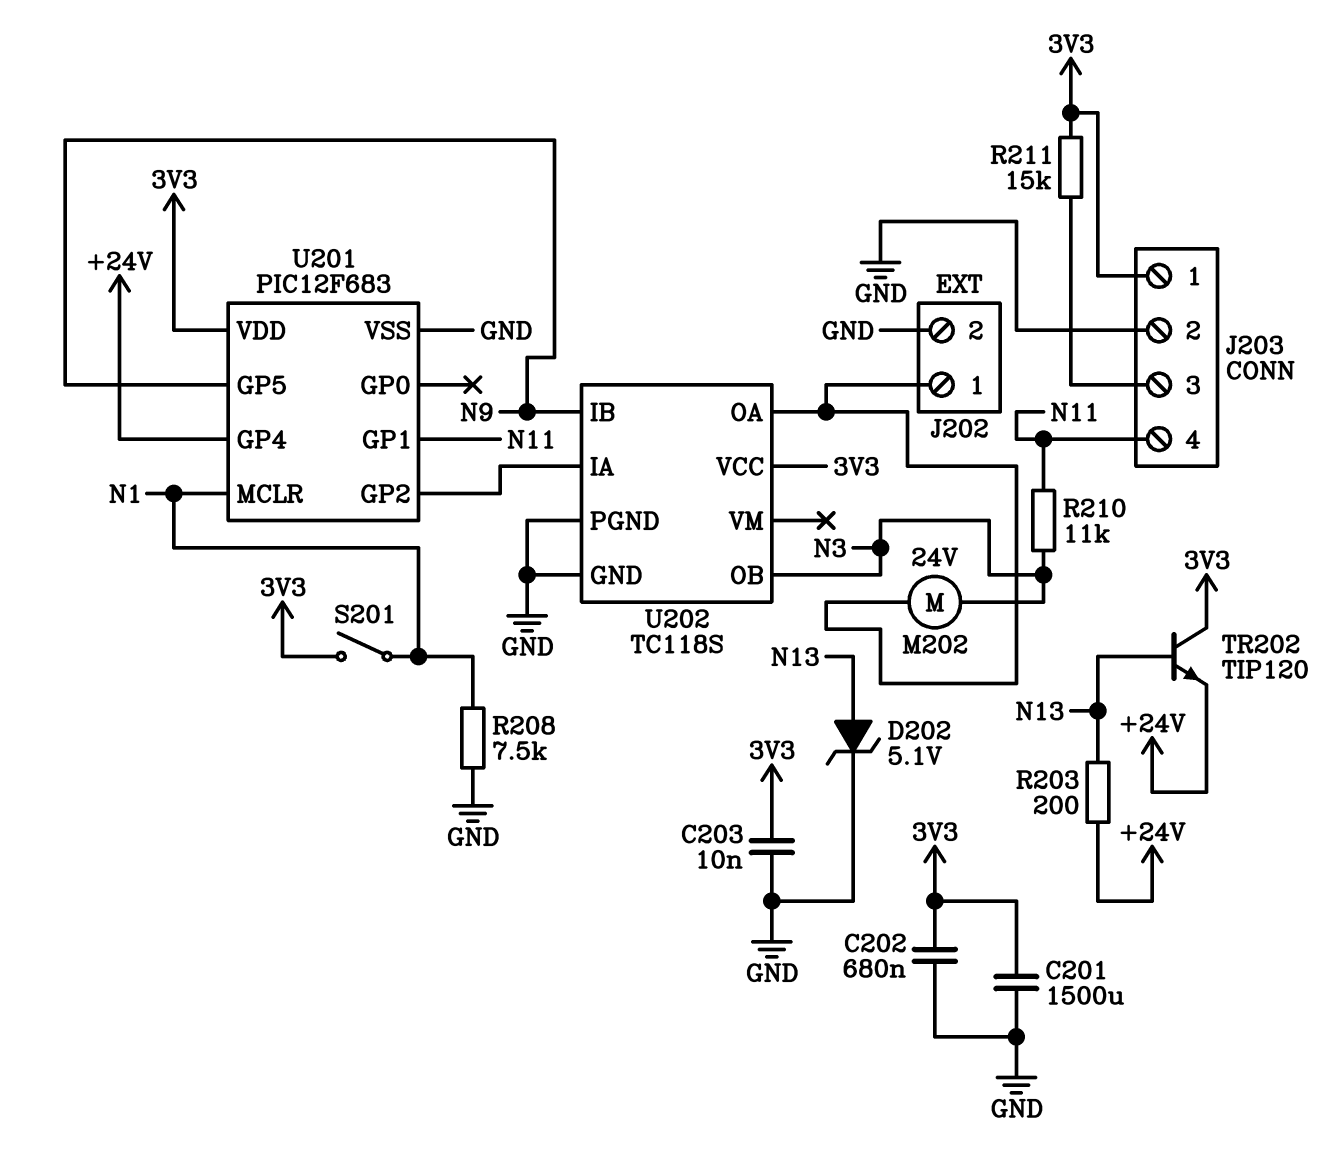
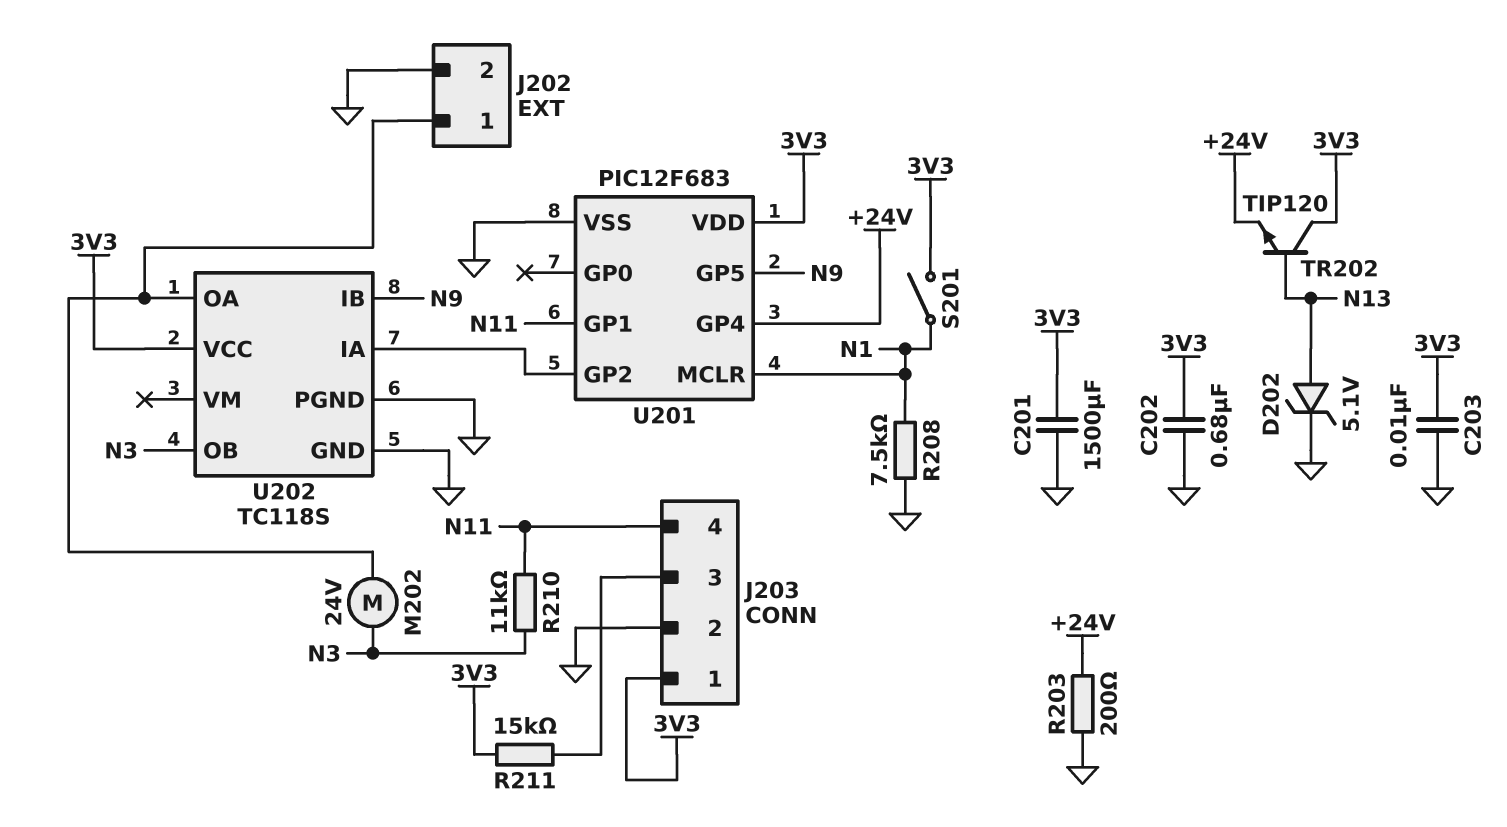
R203: 200 (+24V, N13) -> 200 (+24V, GND)

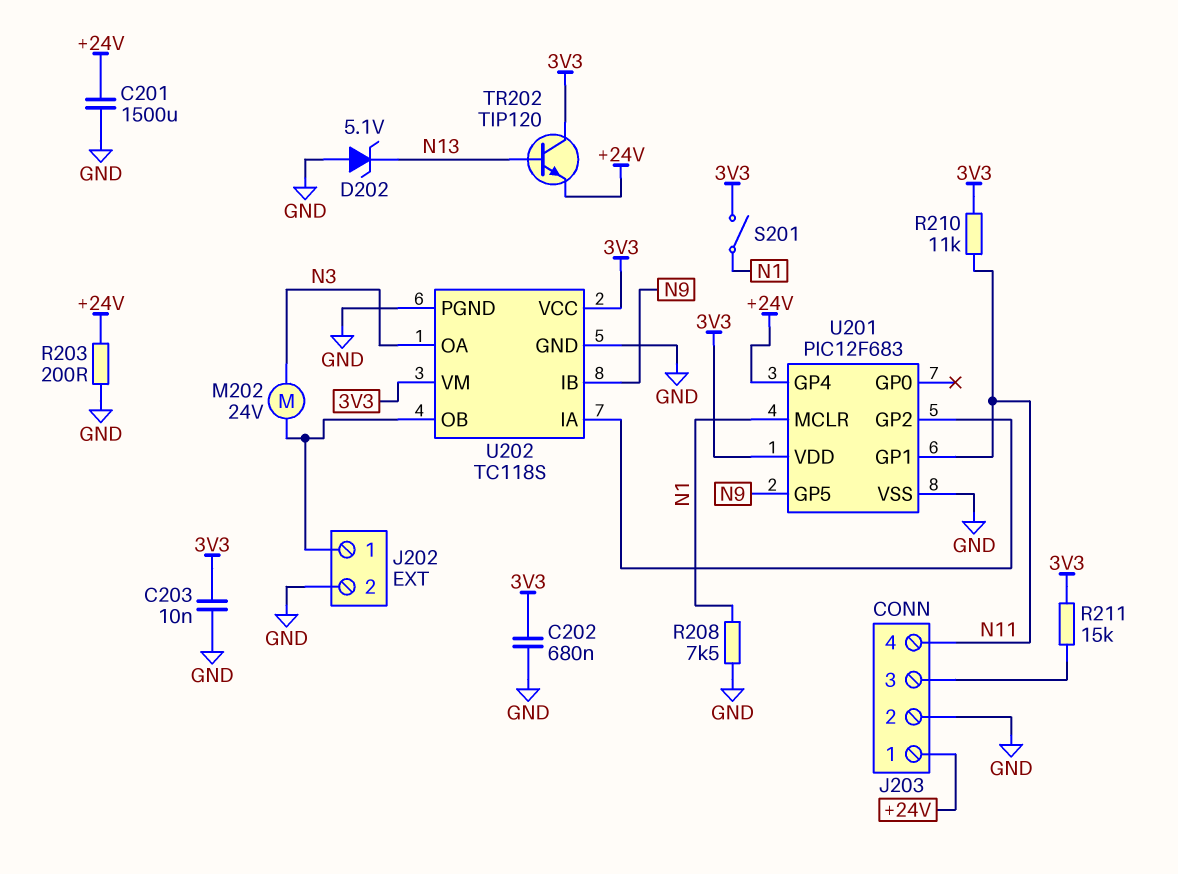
C201: 1500uF (3V3, GND) -> 1500uF (+24V, GND)
D202: zener 5.1V (A N13, K GND) -> zener 5.1V (A GND, K N13)
J203 pin 1: 3V3 -> +24V
R210: 11k (N3, N11) -> 11k (3V3, N11)
U202 pin OA: J202/1 -> N3
U202 pin OB: N3 -> J202/1
U202 pin VM: none -> 3V3

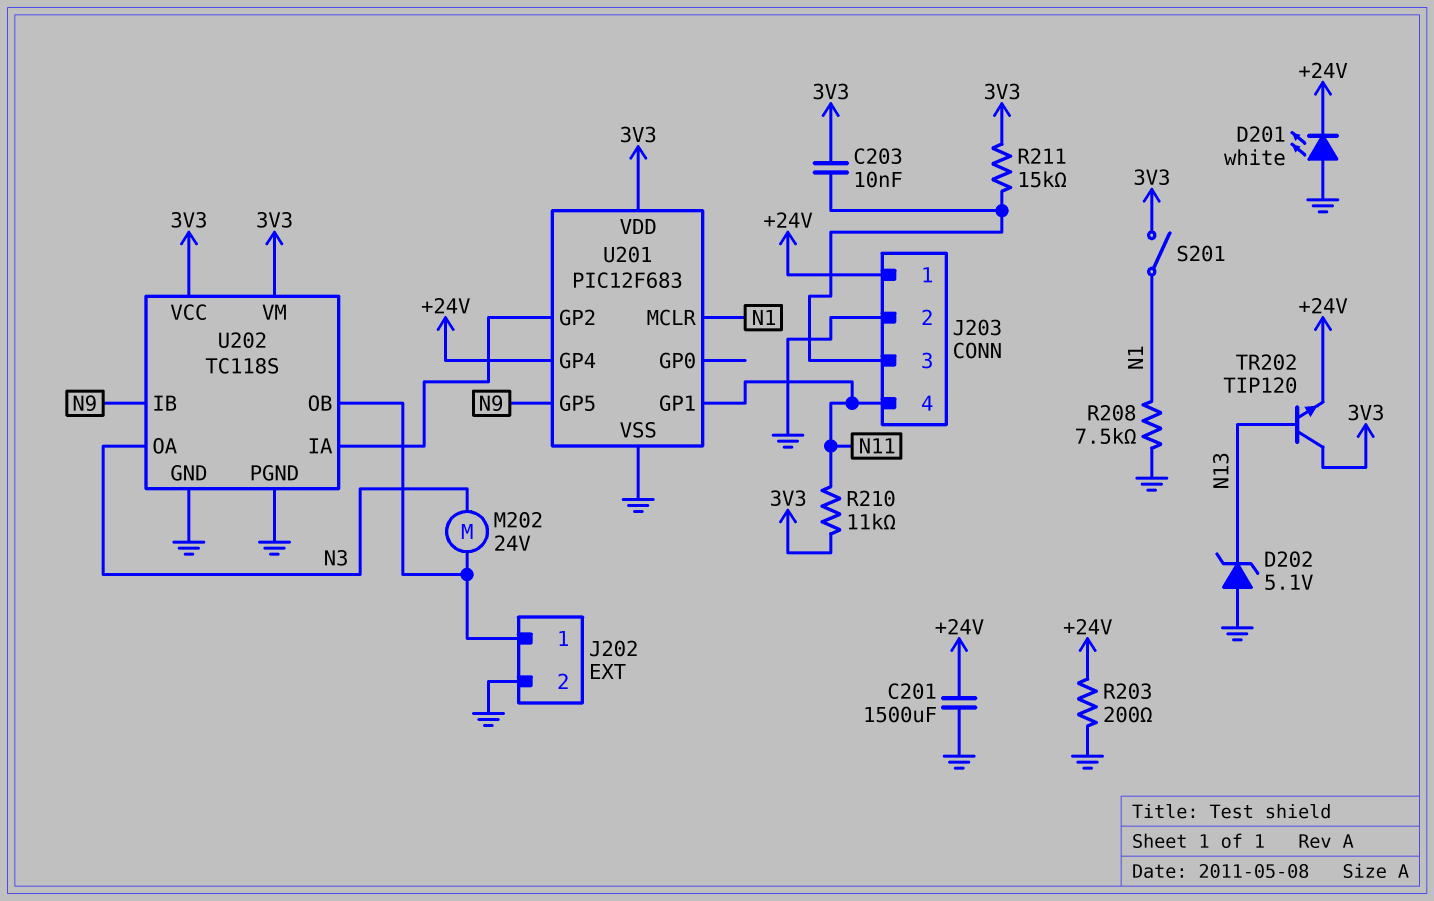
C202: 680nF (3V3, GND) -> none
C203: 10nF (3V3, GND) -> 10nF (3V3, J203/3)
D201: none -> LED white (A GND, K +24V)

